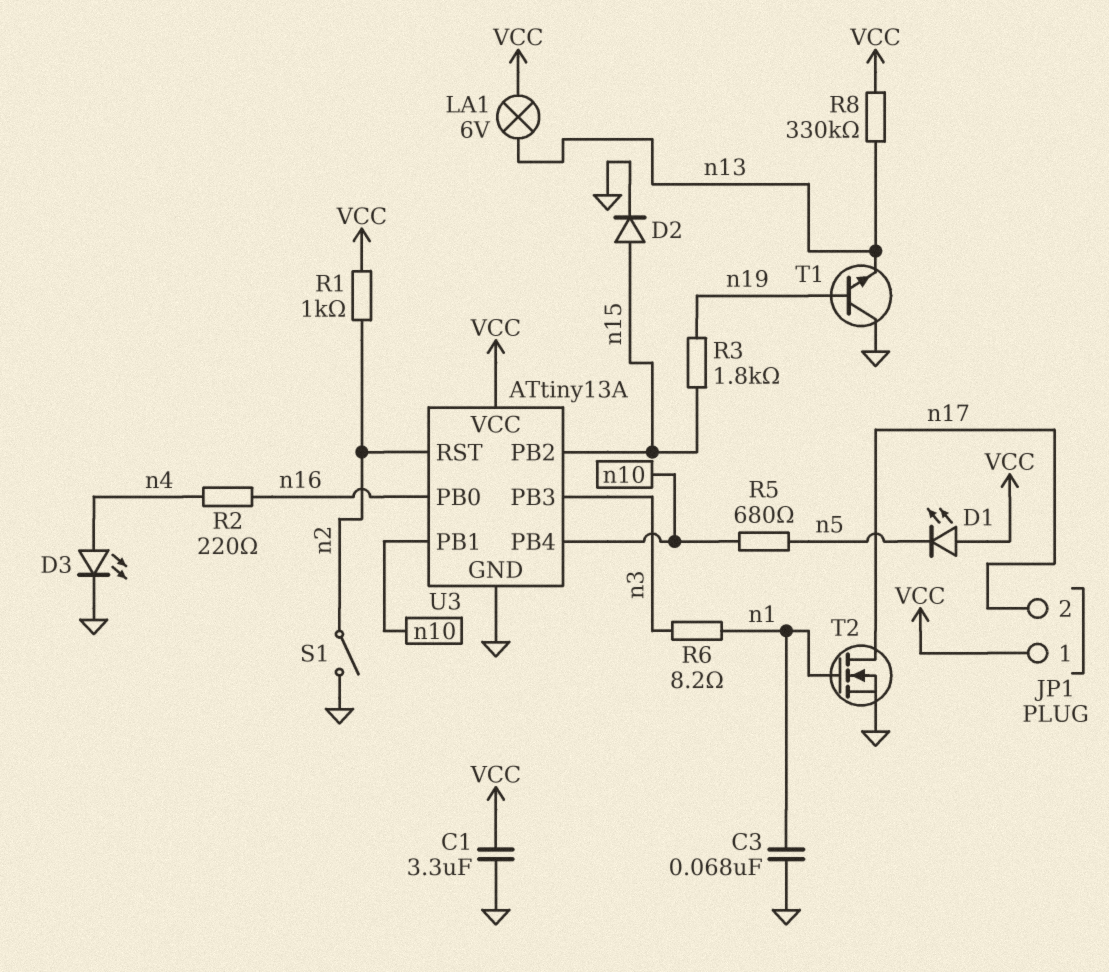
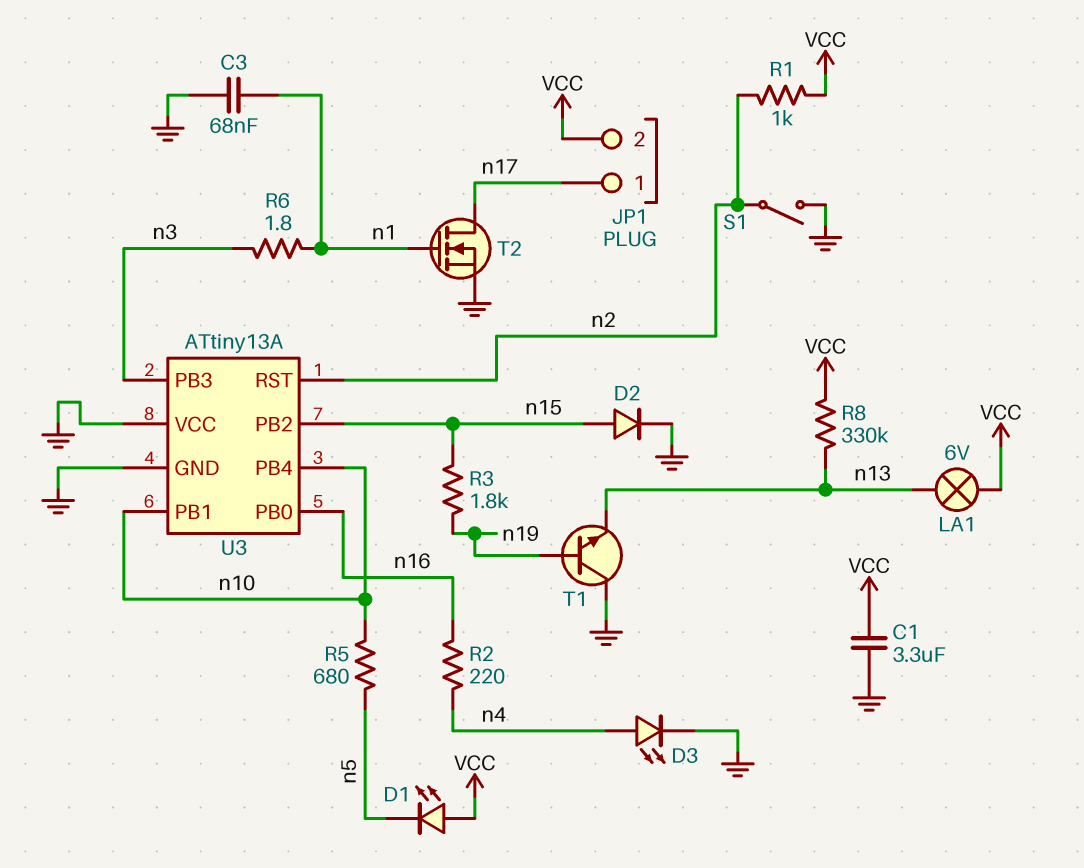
JP1 pin 1: VCC -> n17
JP1 pin 2: n17 -> VCC
R6: 8.2 (n1, n3) -> 1.8 (n1, n3)
U3 pin VCC: VCC -> GND

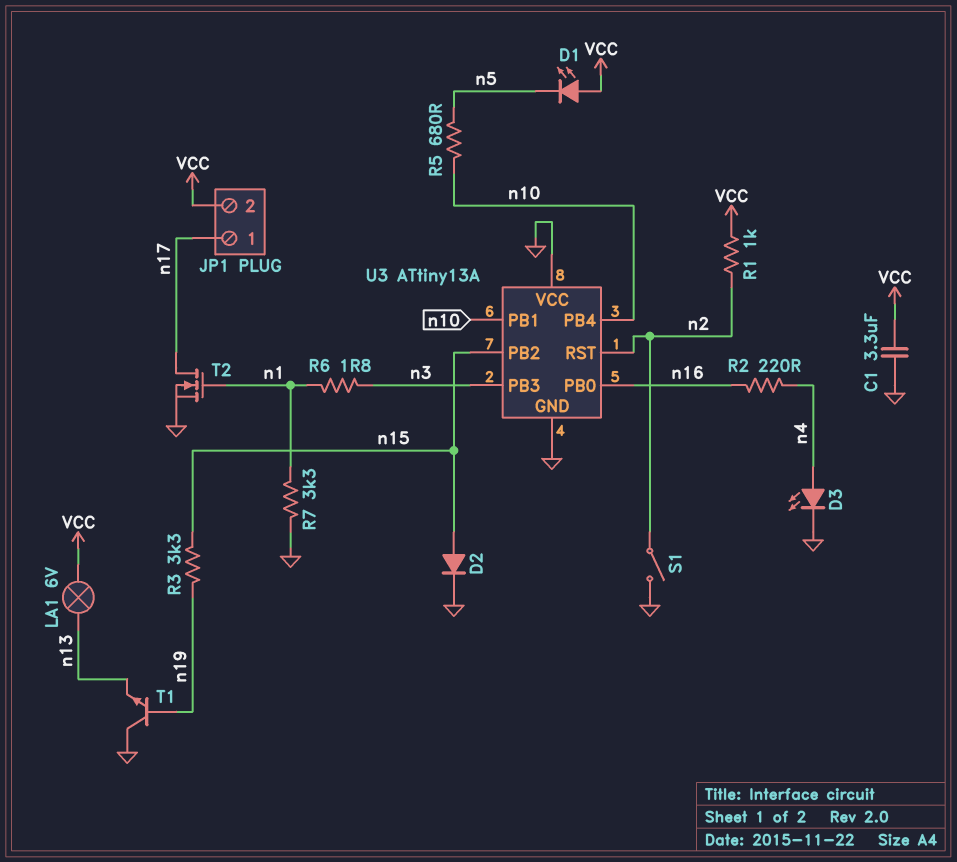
C3: 68nF (GND, n1) -> none
R3: 1.8k (n15, n19) -> 3.3k (n15, n19)
R7: none -> 3.3k (GND, n1)
R8: 330k (VCC, n13) -> none

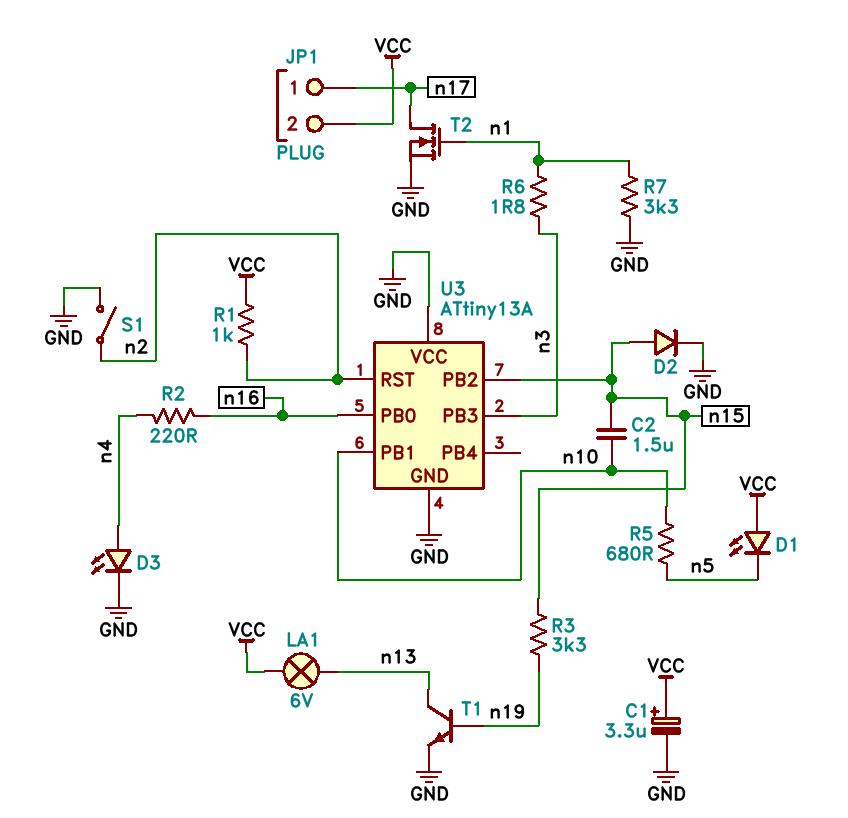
C1: 3.3uF (GND, VCC) -> 3.3uF (plus VCC, minus GND)
C2: none -> 1.5uF (n10, n15)
T1: NPN (B n19, C GND, E n13) -> NPN (B n19, C n13, E GND)
U3 pin PB4: n10 -> none

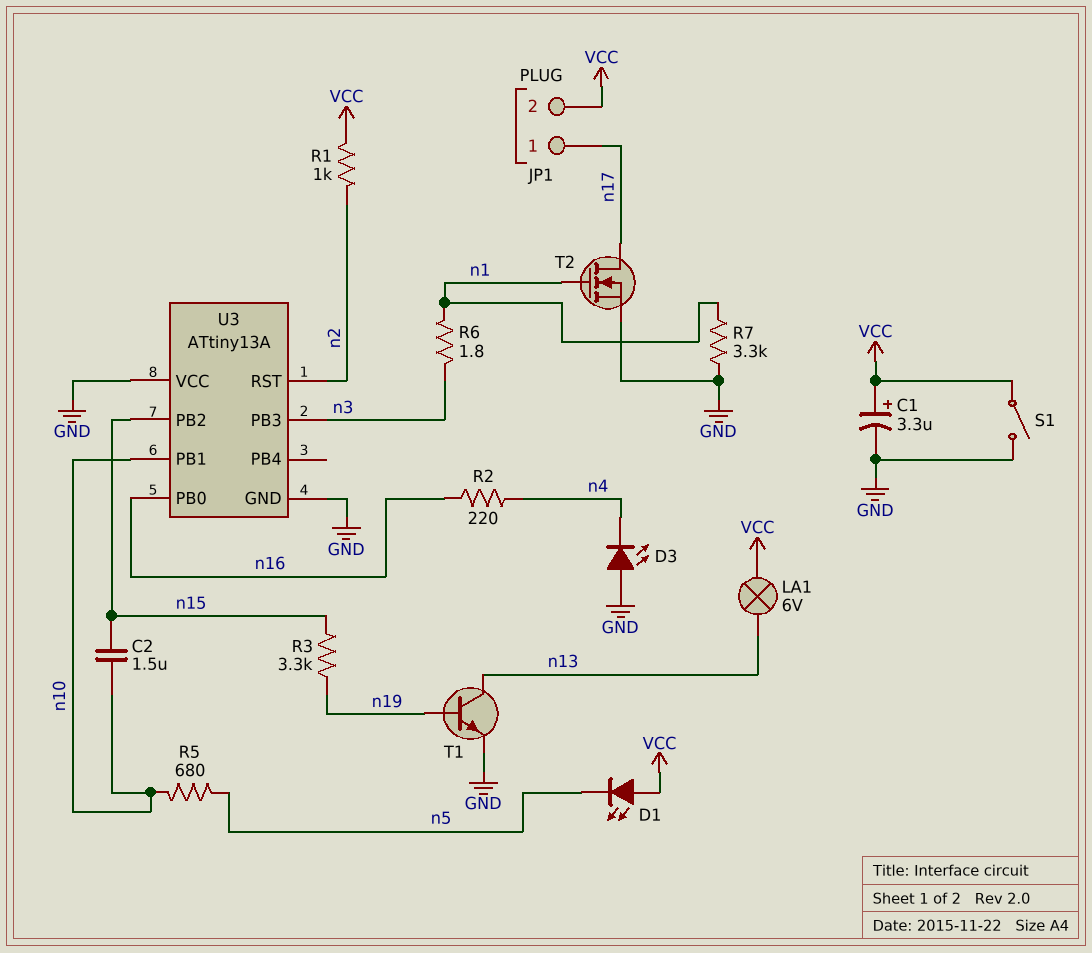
D2: diode (A n15, K GND) -> none
D3: LED (A n4, K GND) -> LED (A GND, K n4)
S1: switch (GND, n2) -> switch (GND, VCC)

